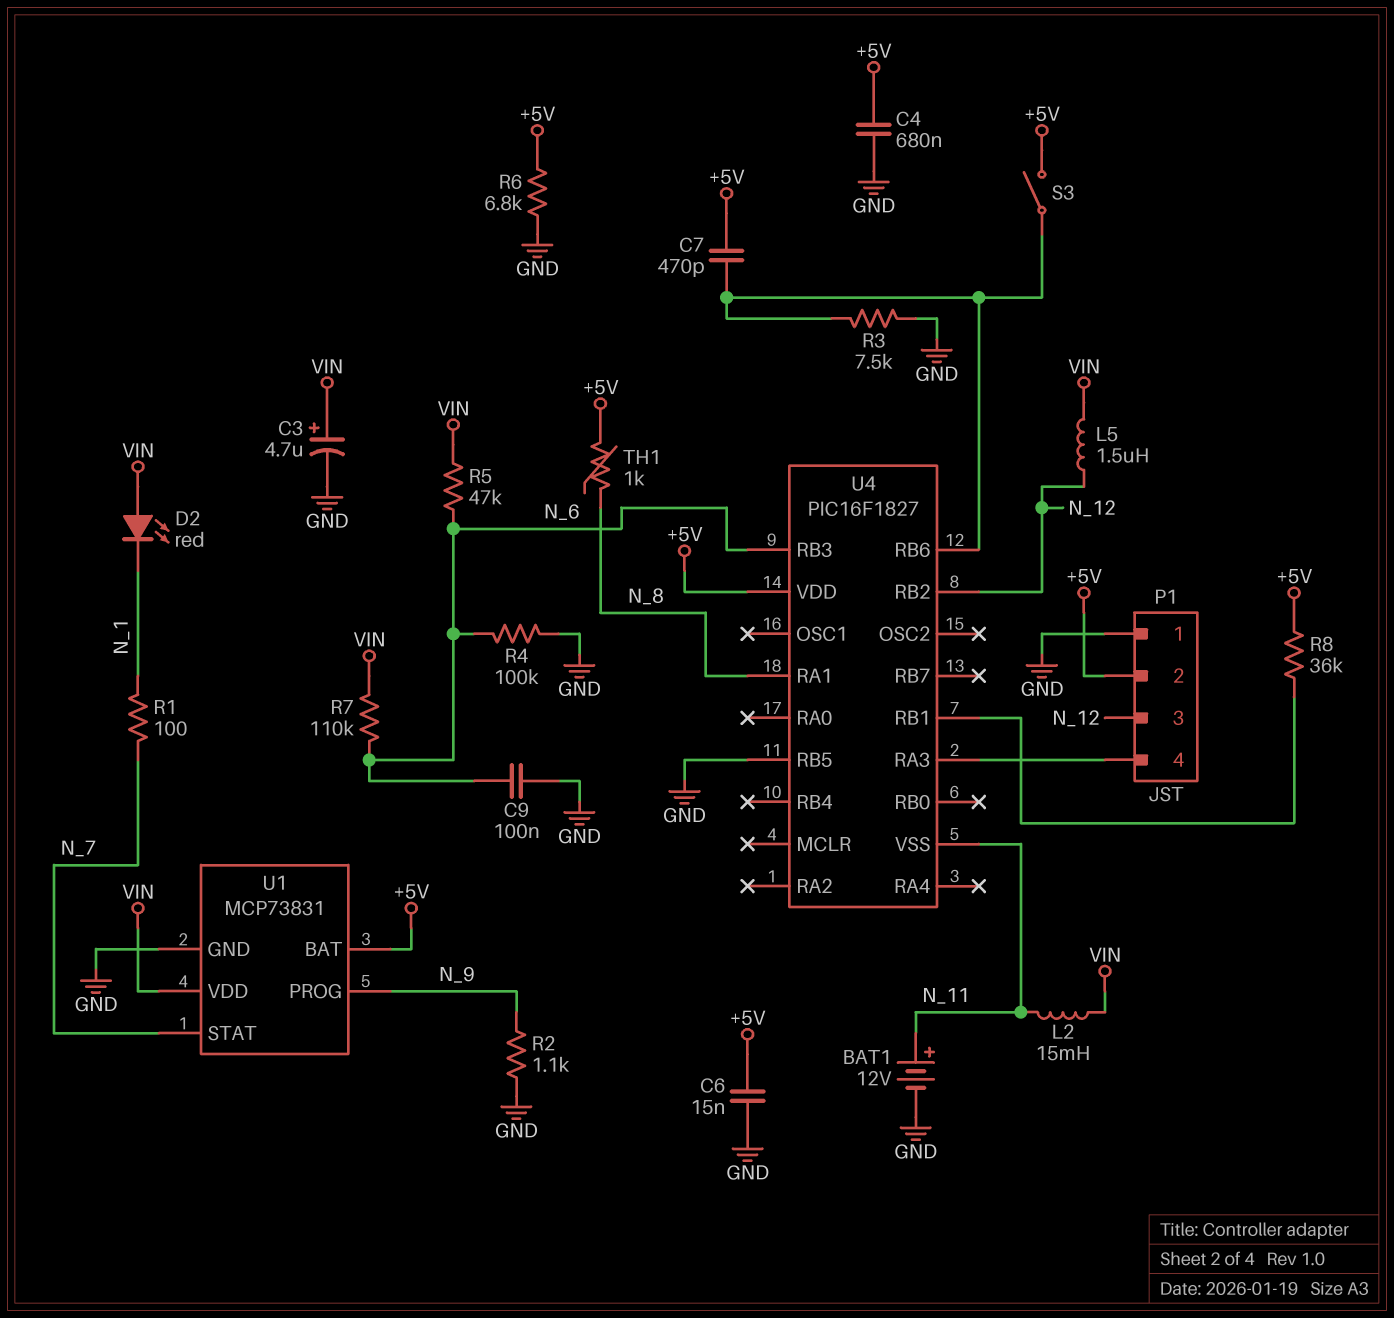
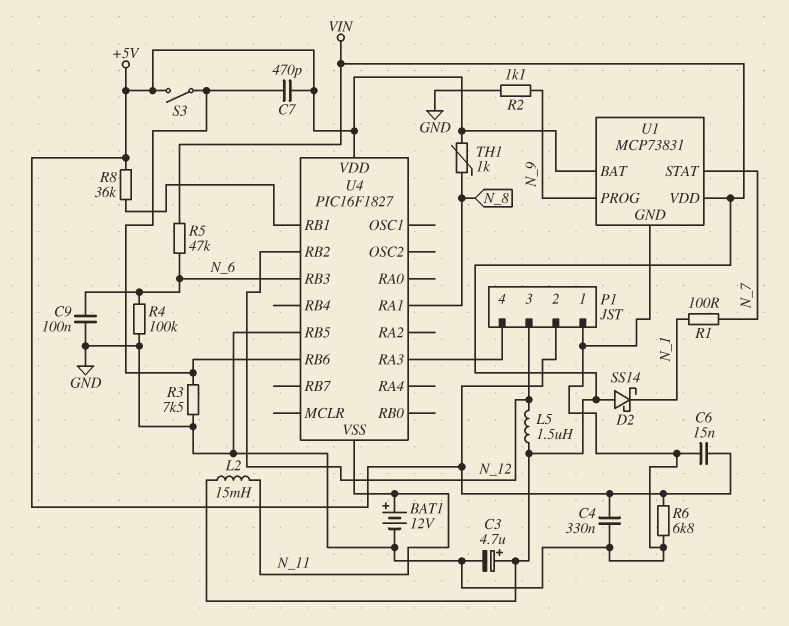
C4: 680nF (+5V, GND) -> 330nF (+5V, GND)
D2: LED red (A VIN, K N_1) -> schottky SS14 (A VIN, K N_1)
R7: 110k (N_6, VIN) -> none

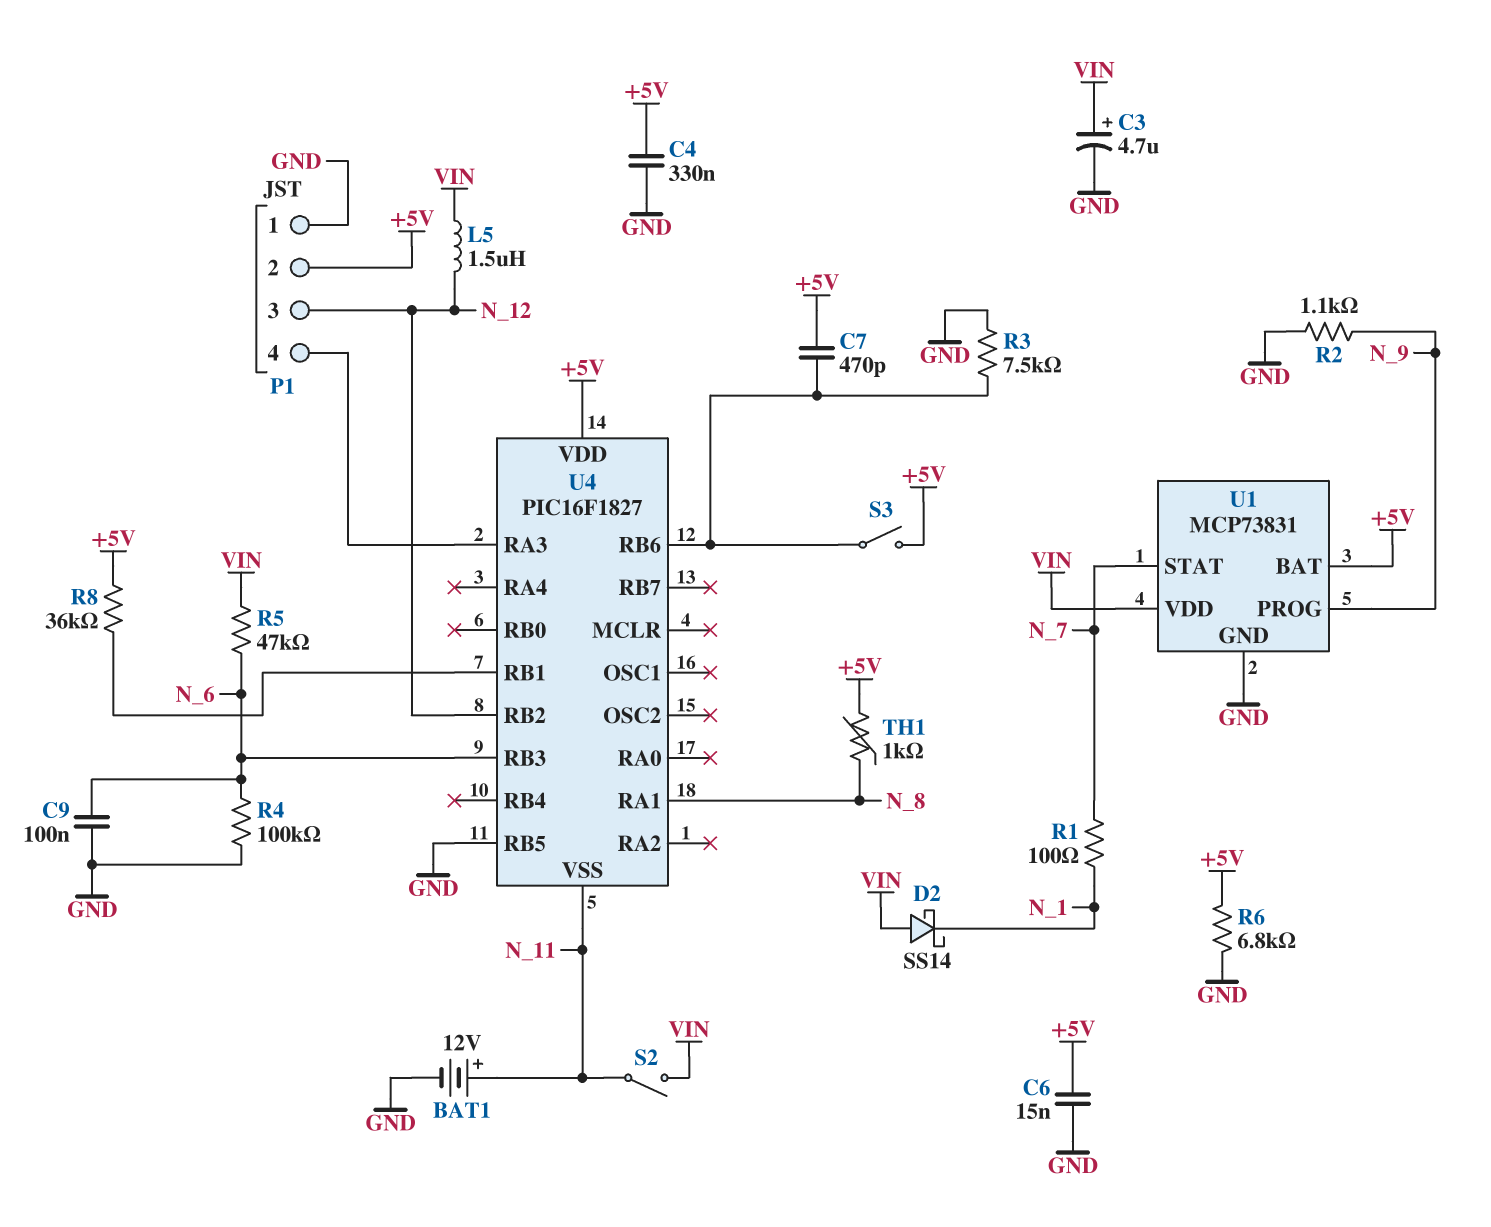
L2: 15mH (N_11, VIN) -> none
S2: none -> switch (N_11, VIN)

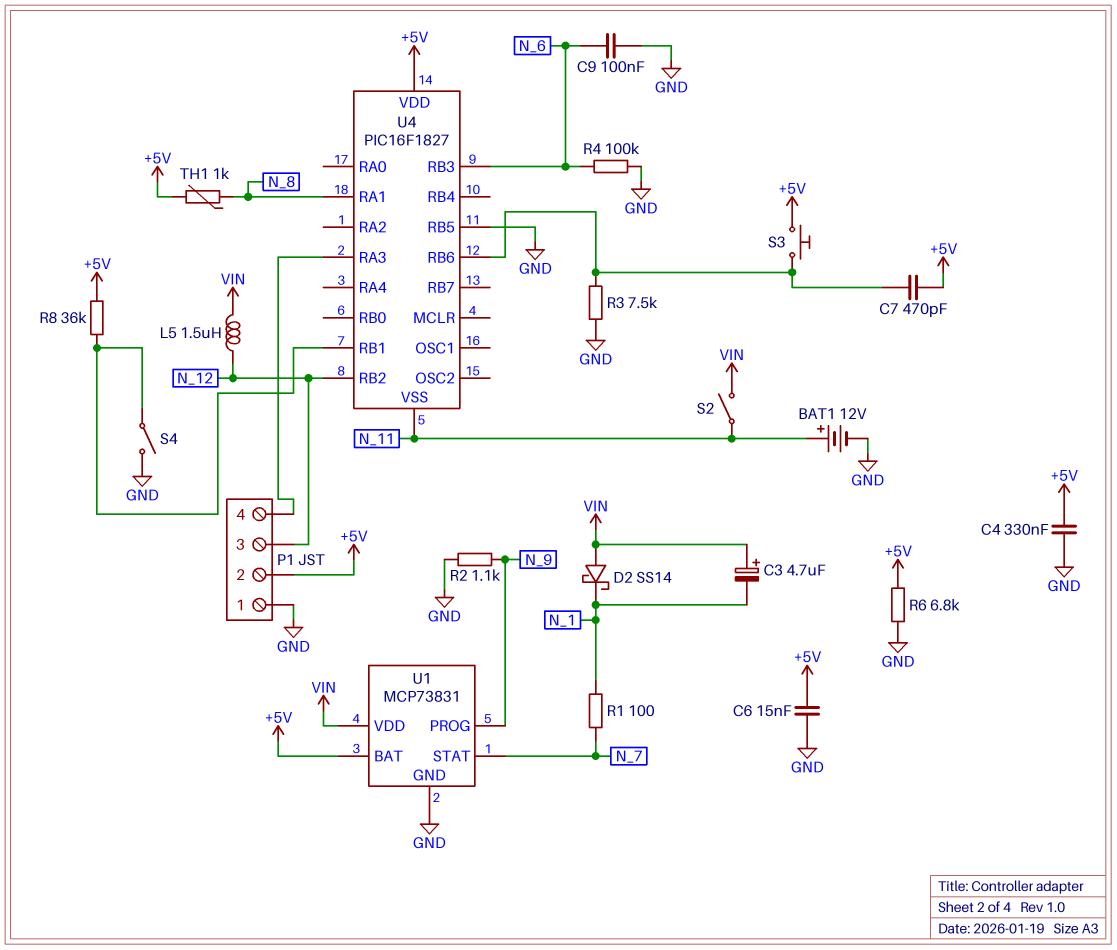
C3: 4.7uF (plus VIN, minus GND) -> 4.7uF (plus VIN, minus N_1)
R5: 47k (N_6, VIN) -> none
S3: switch (+5V, U4/RB6) -> button (+5V, U4/RB6)
S4: none -> switch (GND, U4/RB1)

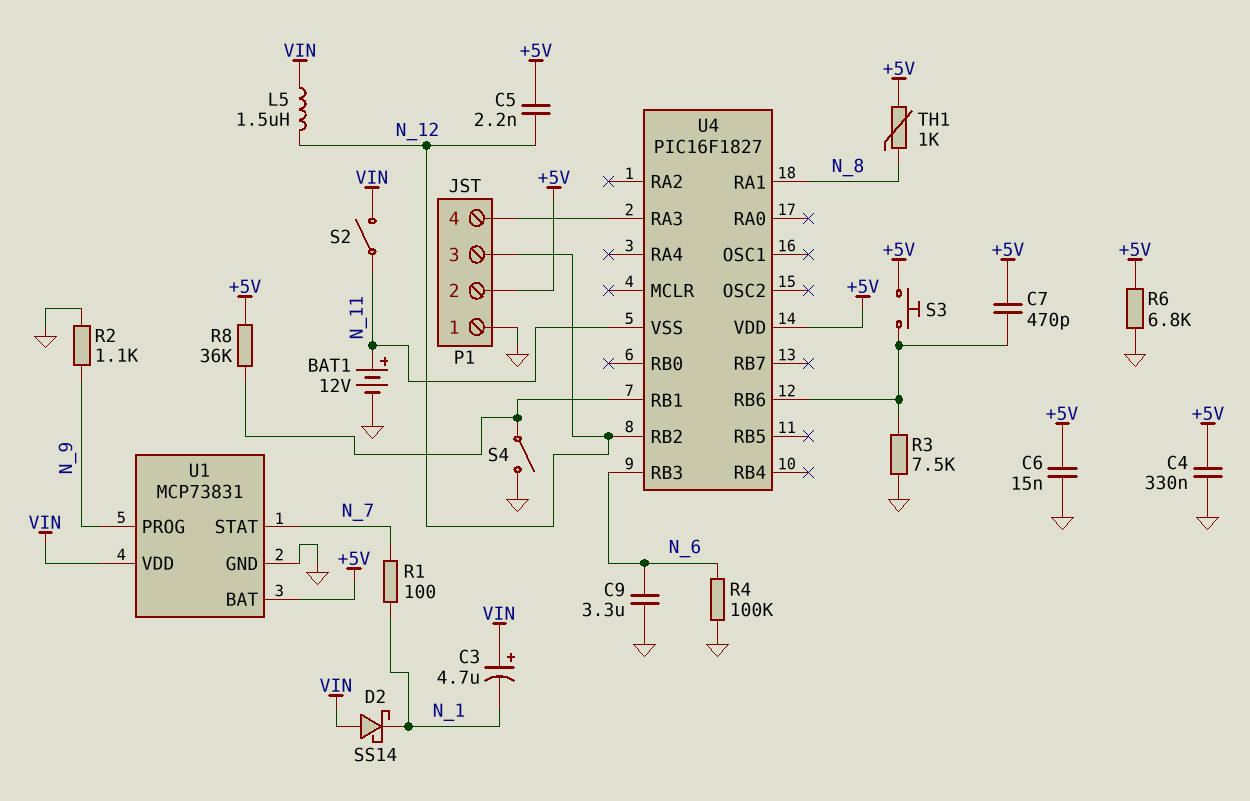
C5: none -> 2.2nF (+5V, N_12)
C9: 100nF (GND, N_6) -> 3.3uF (GND, N_6)
U4 pin RB5: GND -> none

